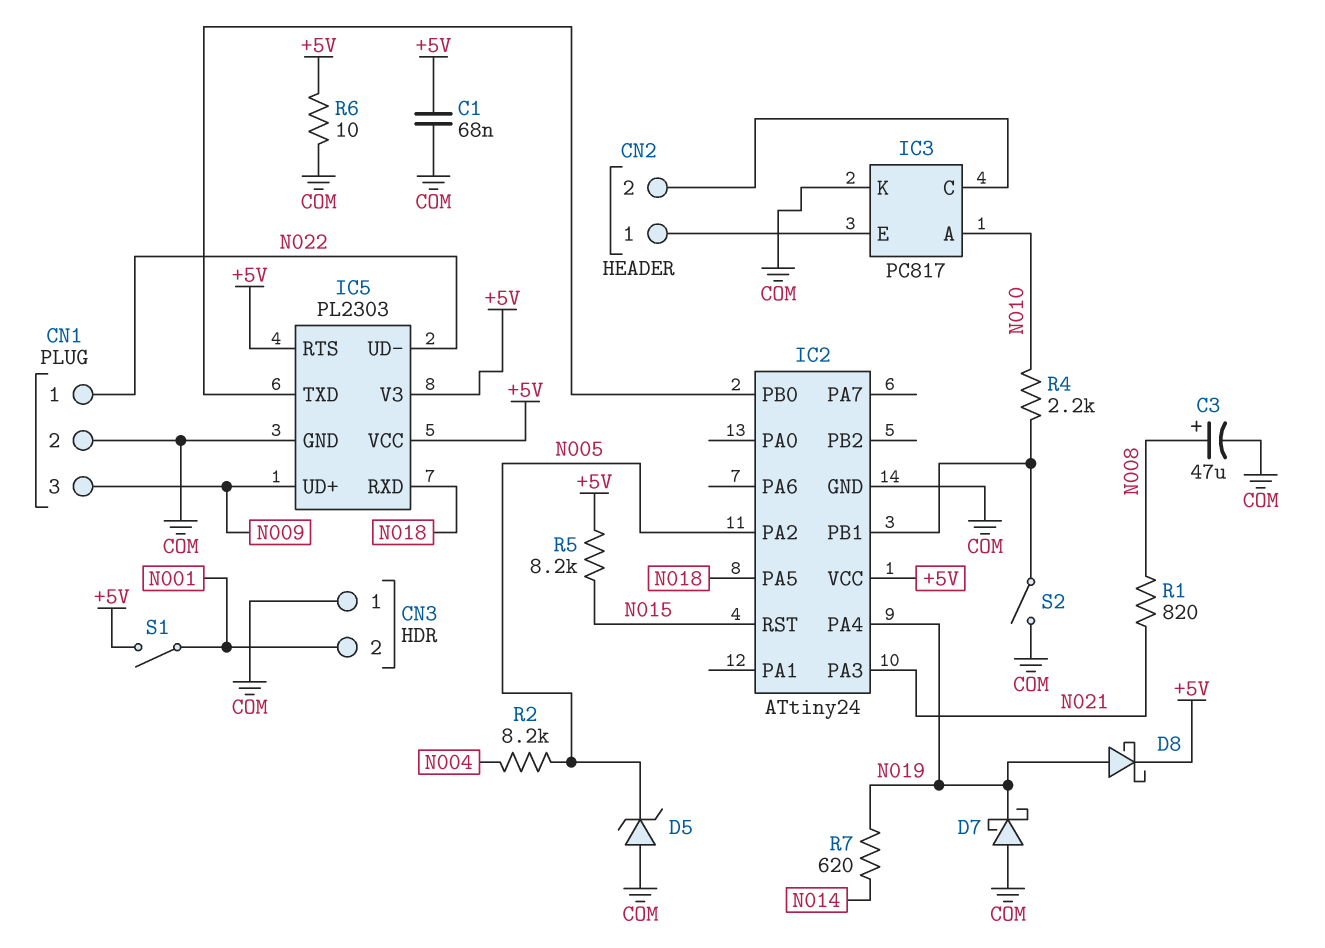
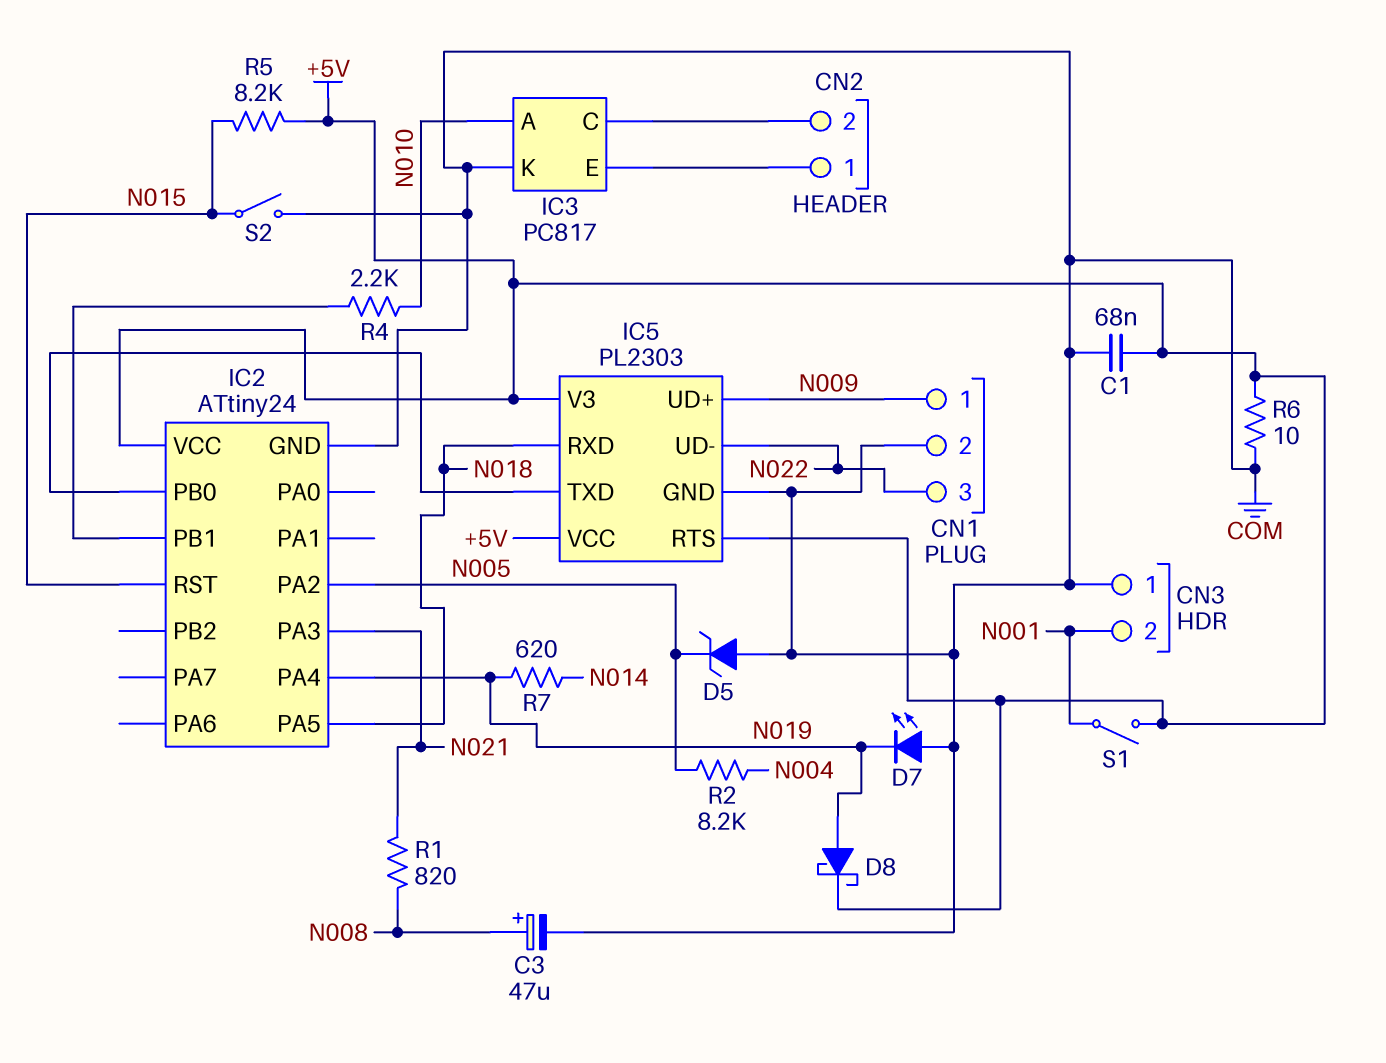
CN1 pin 1: N022 -> N009
CN1 pin 3: N009 -> N022
D7: schottky (A COM, K N019) -> LED (A COM, K N019)
S2: switch (COM, IC2/PB1) -> switch (COM, N015)

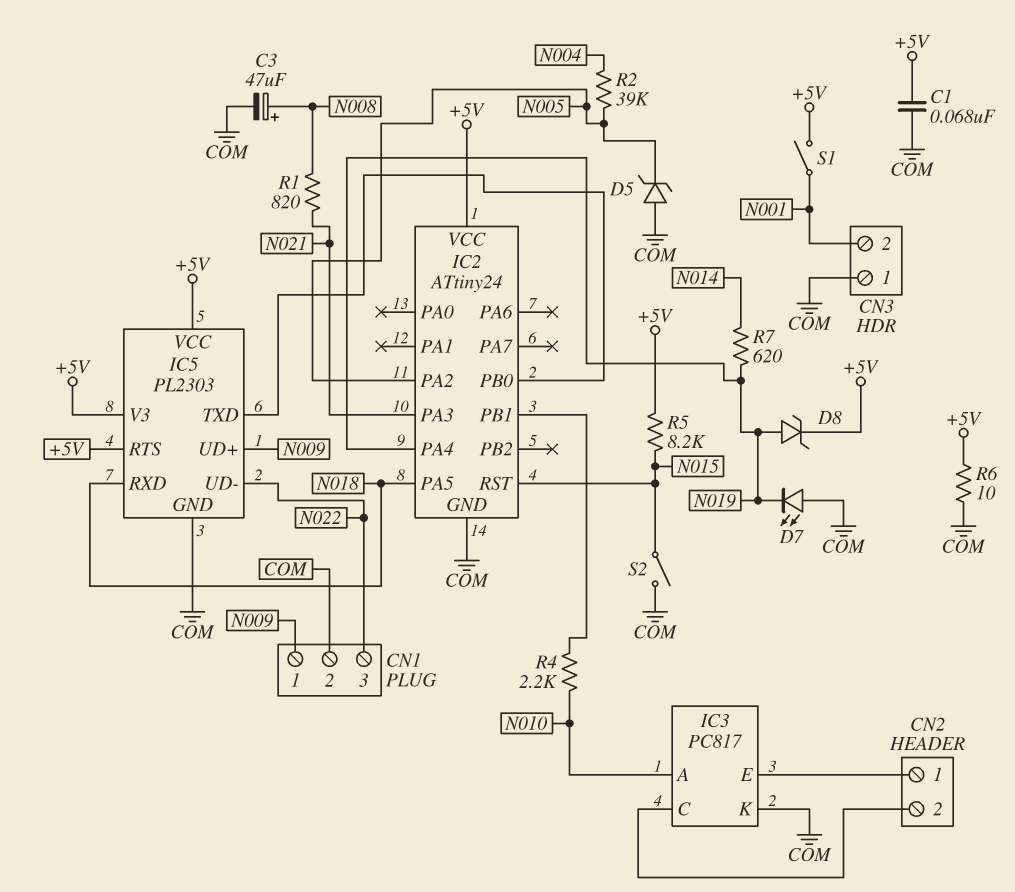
D8: schottky (A N019, K +5V) -> zener (A N019, K +5V)
R2: 8.2k (N004, N005) -> 39k (N004, N005)

